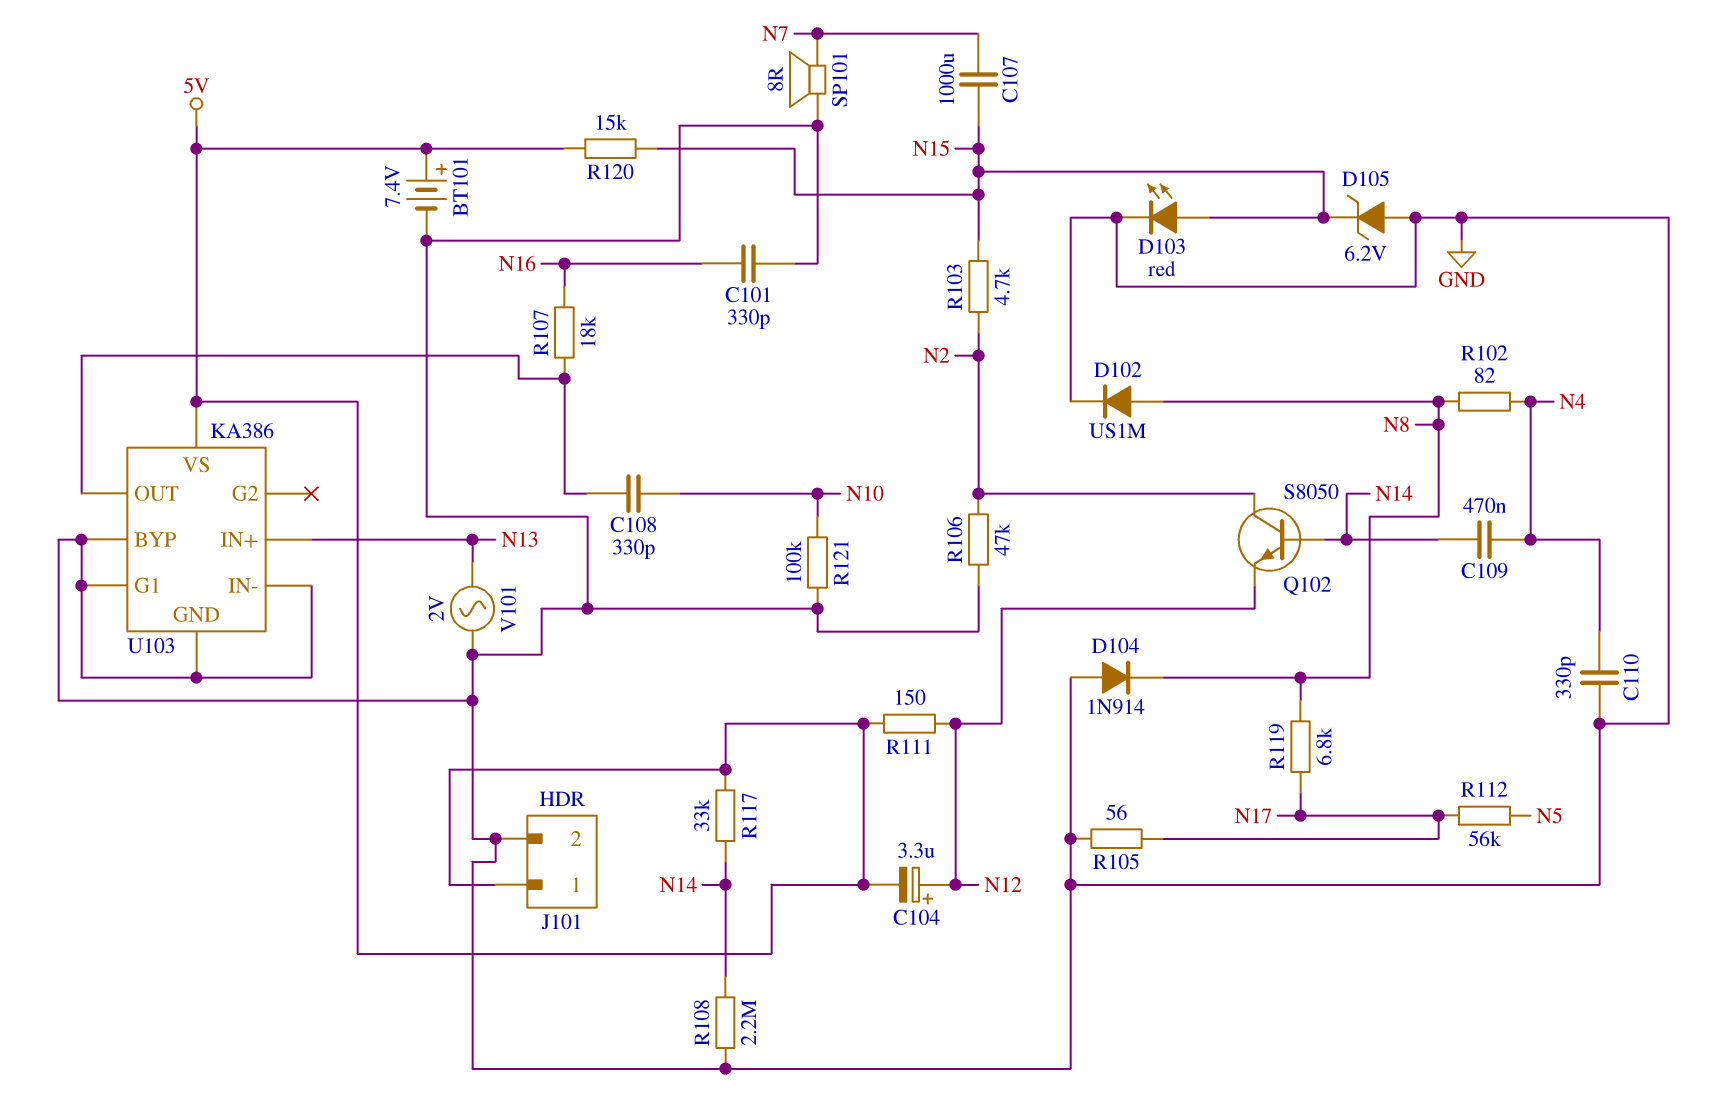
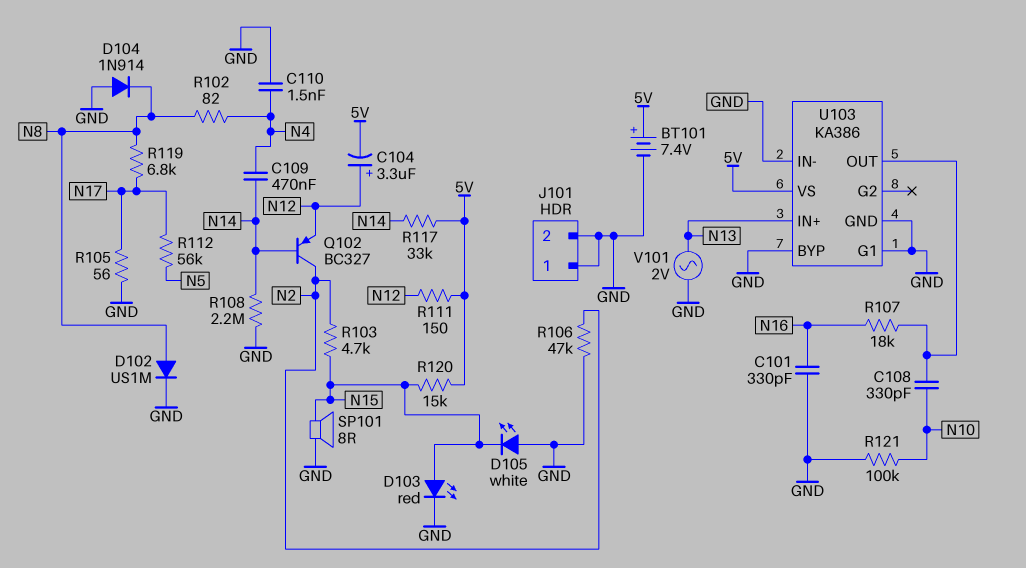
C107: 1000uF (N7, N15) -> none
C110: 330pF (GND, N4) -> 1.5nF (GND, N4)
D105: zener 6.2V (A GND, K N15) -> LED white (A GND, K N15)
J101 pin 1: 5V -> GND
Q102: NPN S8050 (B N14, C N2, E N12) -> PNP BC327 (B N14, C N2, E N12)
SP101: speaker 8R (GND, N7) -> speaker 8R (GND, N15)

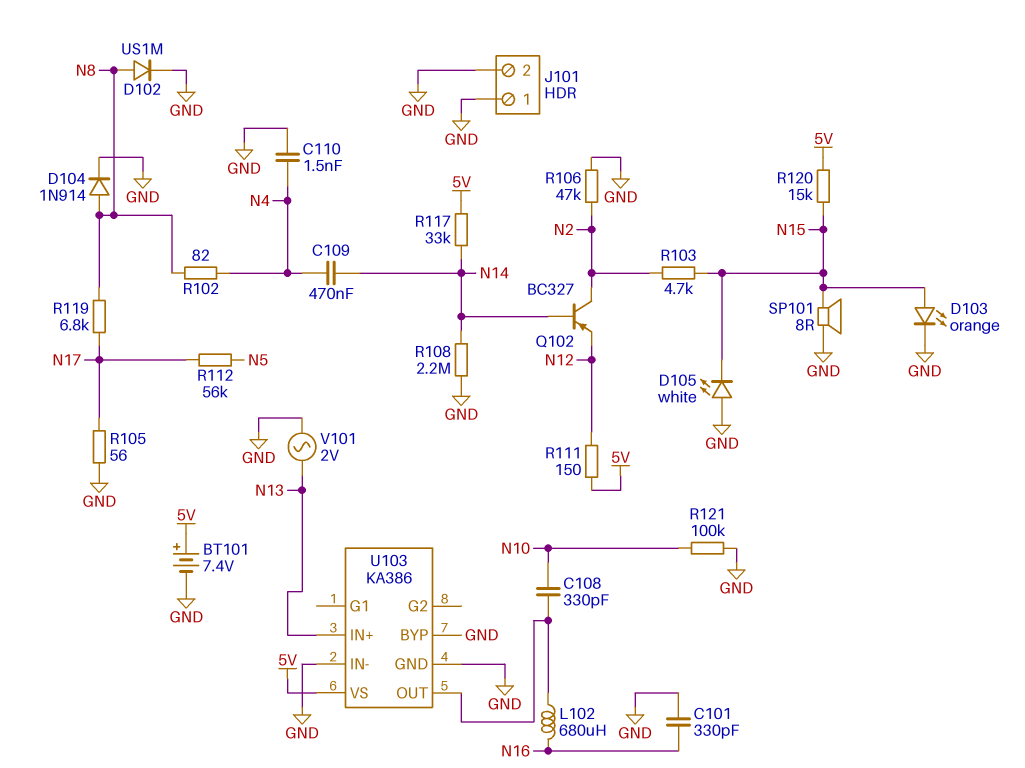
C104: 3.3uF (plus N12, minus 5V) -> none
D103: LED red (A N15, K GND) -> LED orange (A N15, K GND)
D104: diode 1N914 (A GND, K N8) -> diode 1N914 (A N8, K GND)
L102: none -> 680uH (N16, U103/OUT)
R107: 18k (N16, U103/OUT) -> none
U103 pin G1: GND -> none

